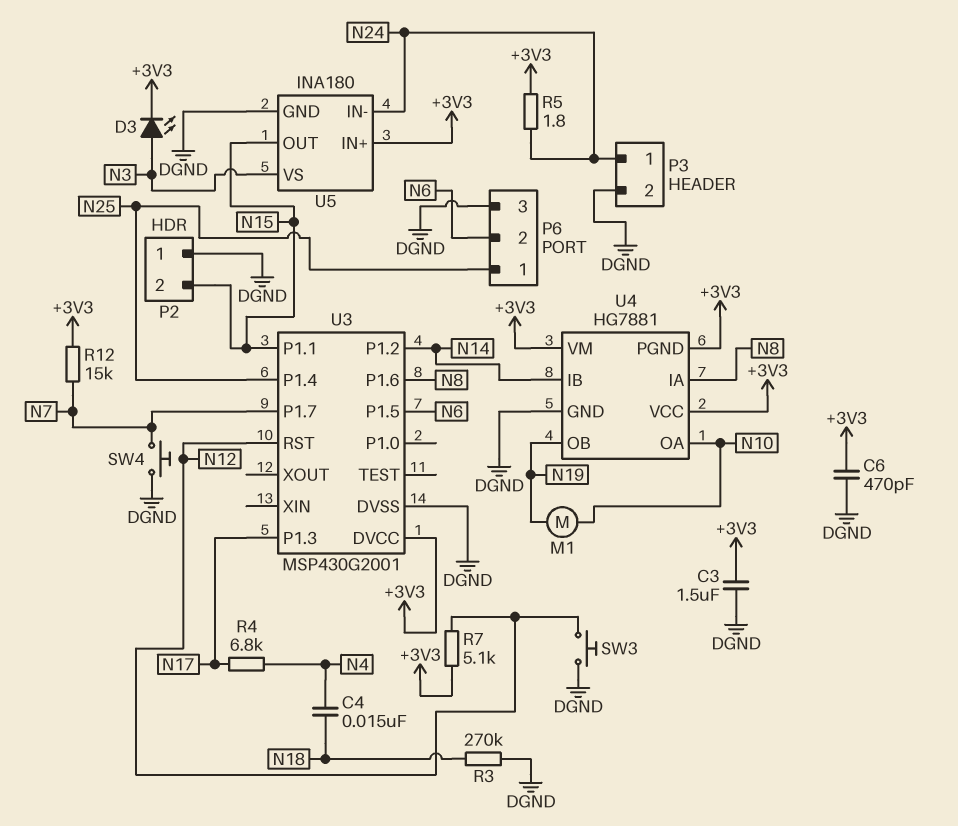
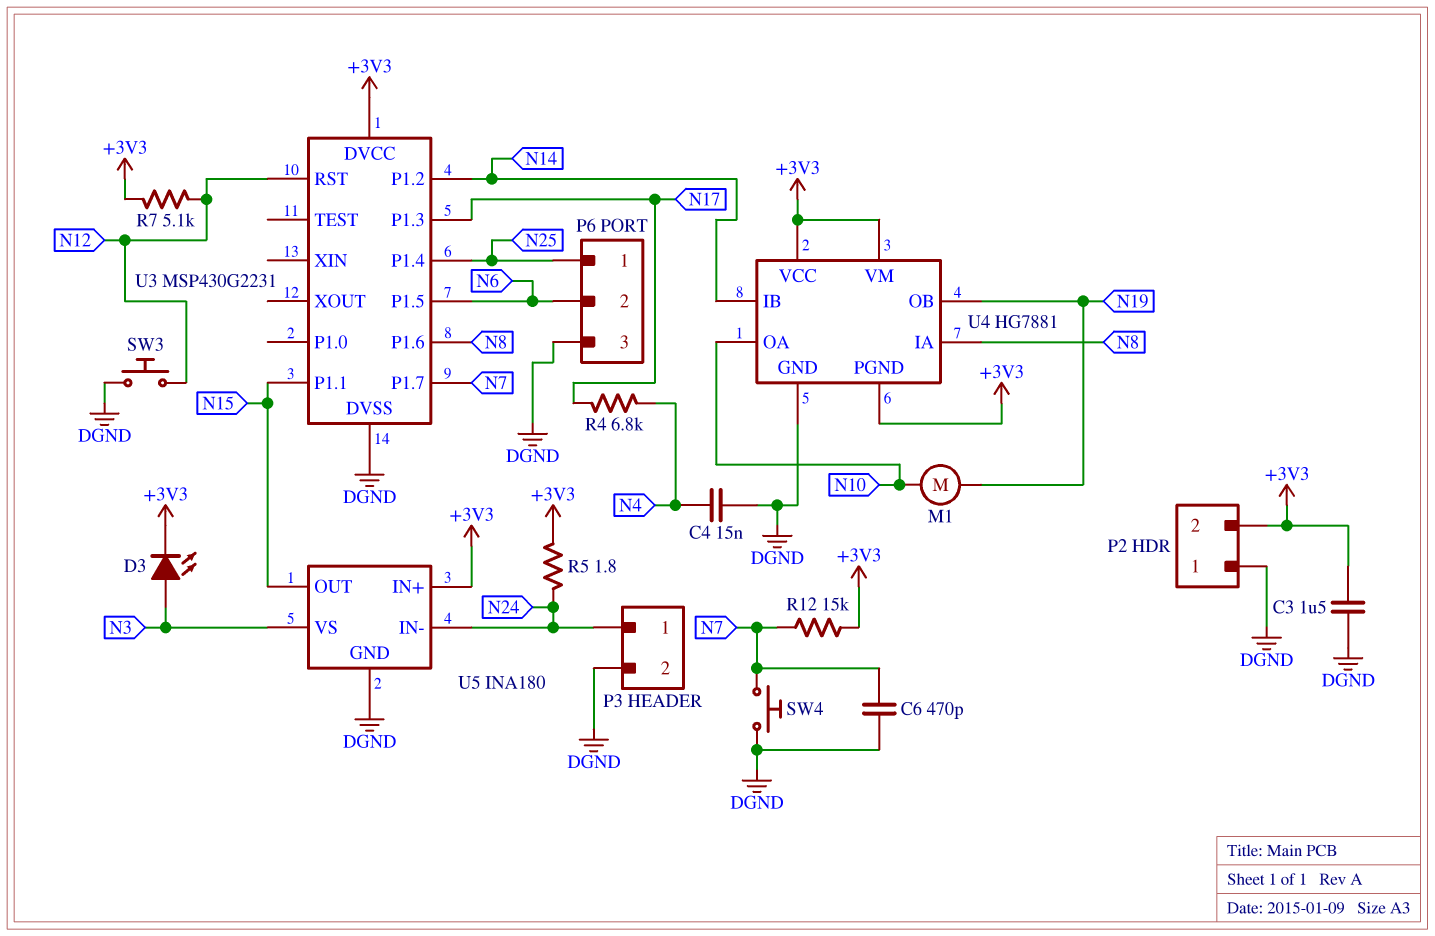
C4: 15nF (N4, N18) -> 15nF (DGND, N4)
C6: 470pF (+3V3, DGND) -> 470pF (DGND, N7)
P2 pin 2: N15 -> +3V3
R3: 270k (DGND, N18) -> none
U3: MSP430G2001 -> MSP430G2231

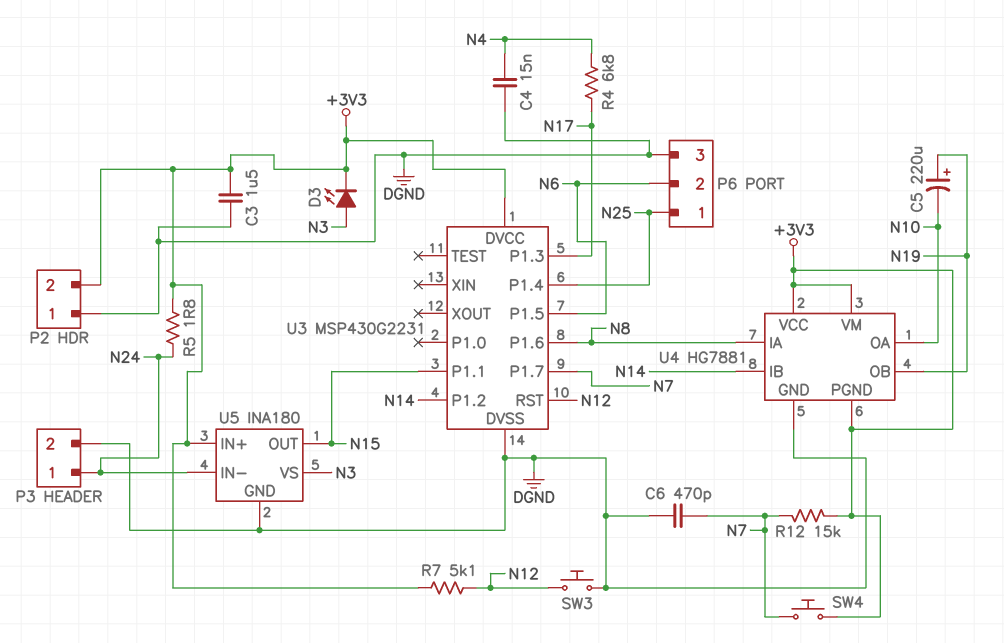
C5: none -> 220uF (plus N19, minus N10)
M1: motor (N10, N19) -> none
SW4: button (DGND, N7) -> button (+3V3, N7)

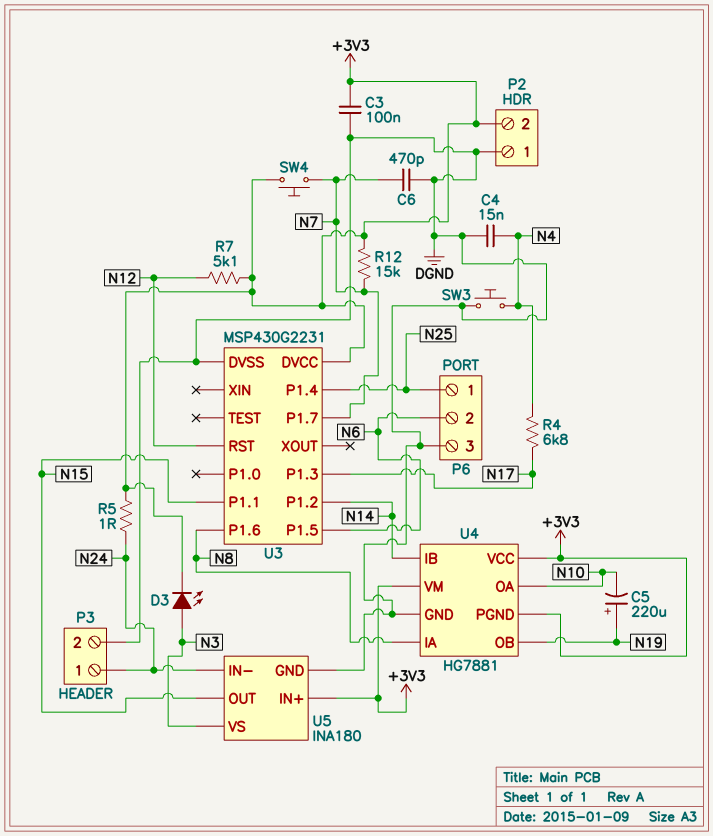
C3: 1.5uF (+3V3, DGND) -> 100nF (+3V3, DGND)
R5: 1.8 (+3V3, N24) -> 1 (+3V3, N24)
SW3: button (DGND, N12) -> button (DGND, N4)

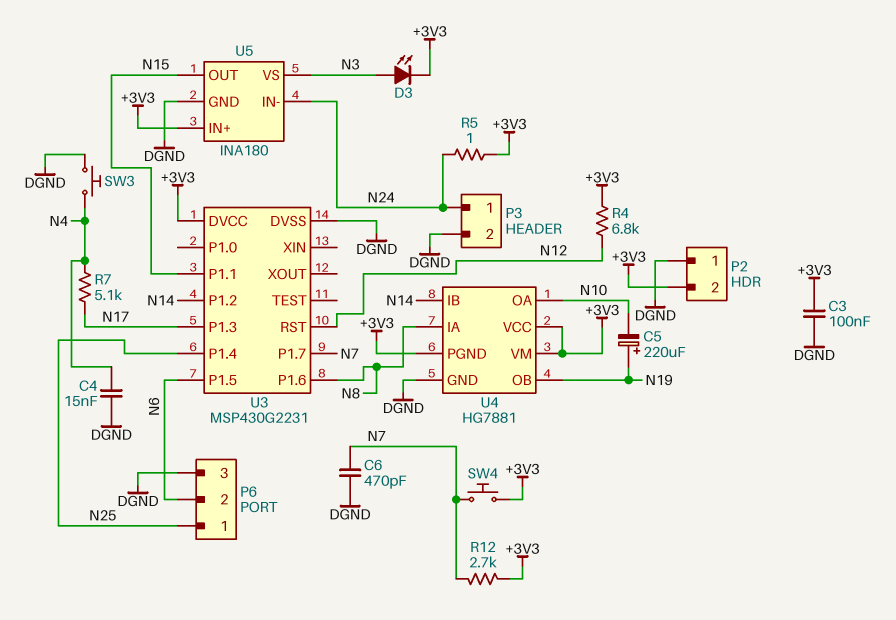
R4: 6.8k (N4, N17) -> 6.8k (+3V3, N12)
R7: 5.1k (+3V3, N12) -> 5.1k (N4, N17)
R12: 15k (+3V3, N7) -> 2.7k (+3V3, N7)

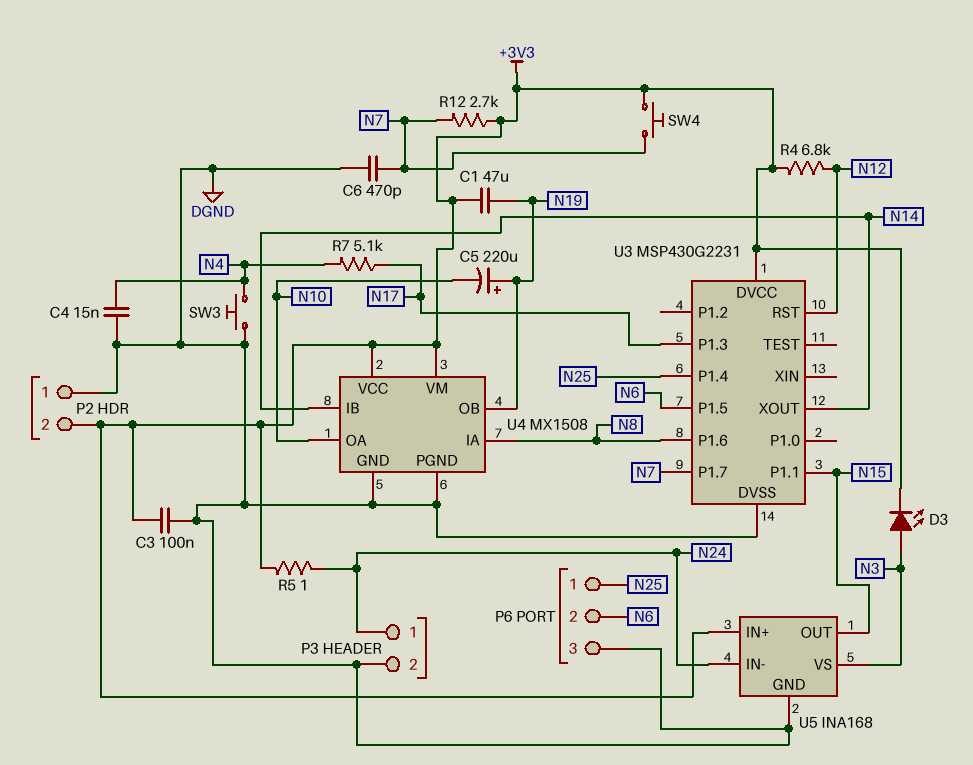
C1: none -> 47uF (+3V3, N19)
U3 pin P1.2: N14 -> none
U3 pin XOUT: none -> N14
U4: HG7881 -> MX1508
U4 pin PGND: +3V3 -> DGND
U5: INA180 -> INA168

